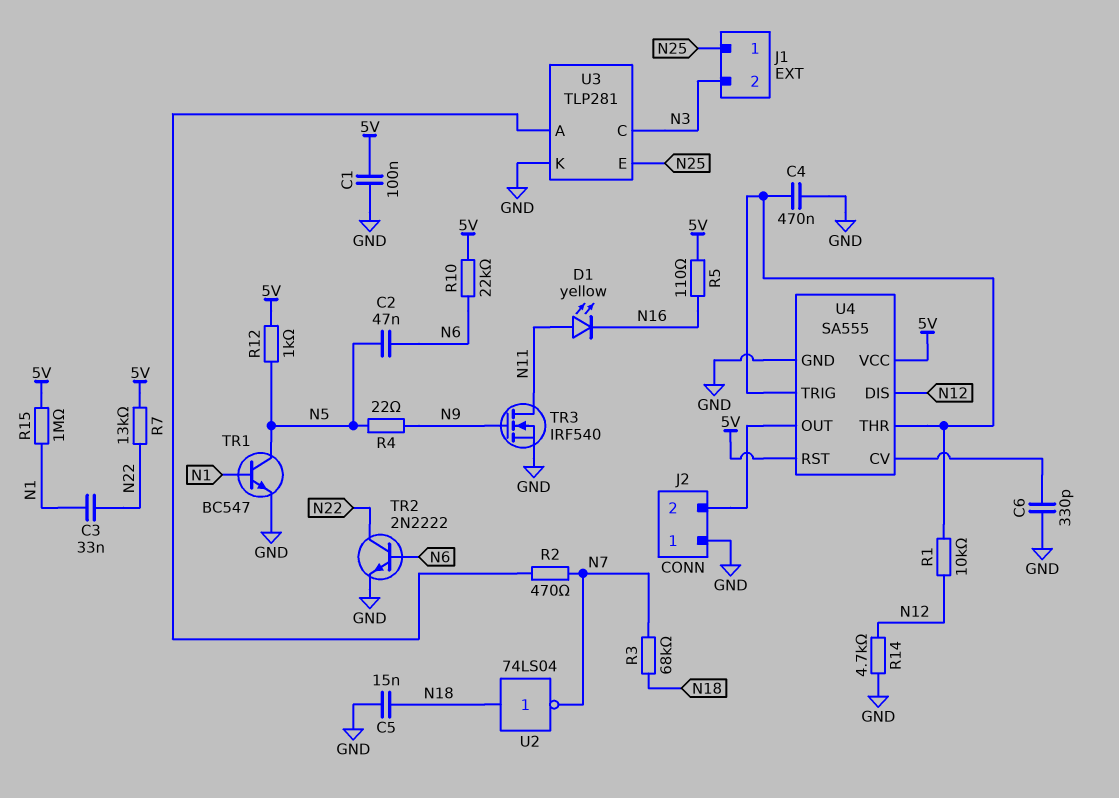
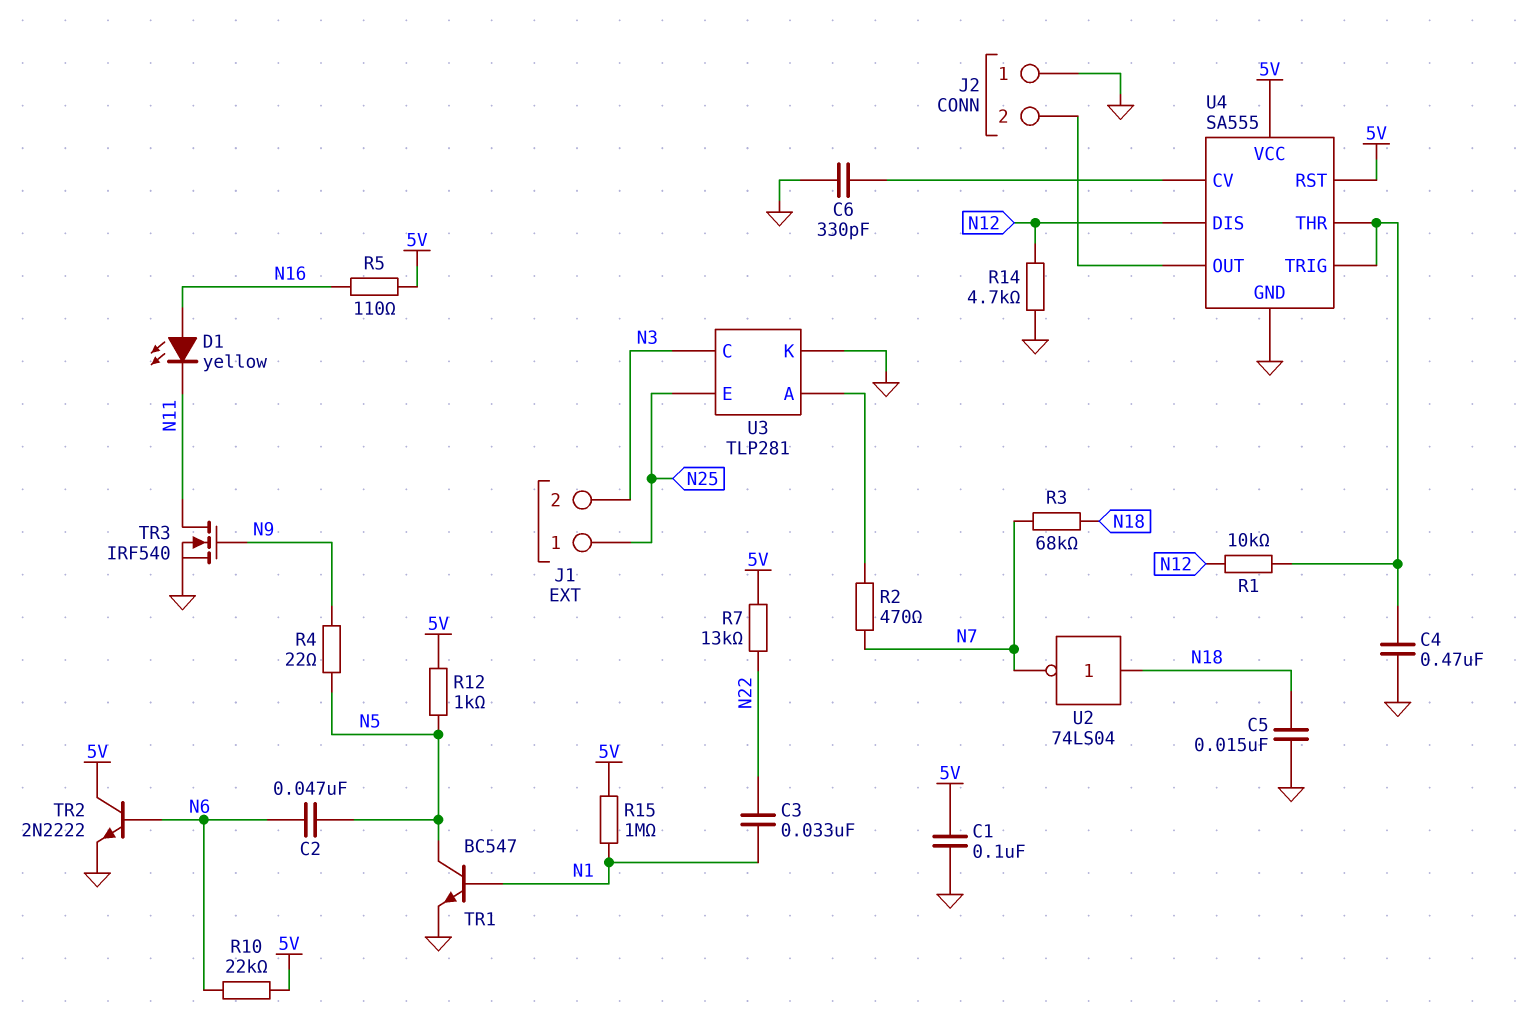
D1: LED yellow (A N11, K N16) -> LED yellow (A N16, K N11)
TR2: NPN 2N2222 (B N6, C N22, E GND) -> NPN 2N2222 (B N6, C 5V, E GND)

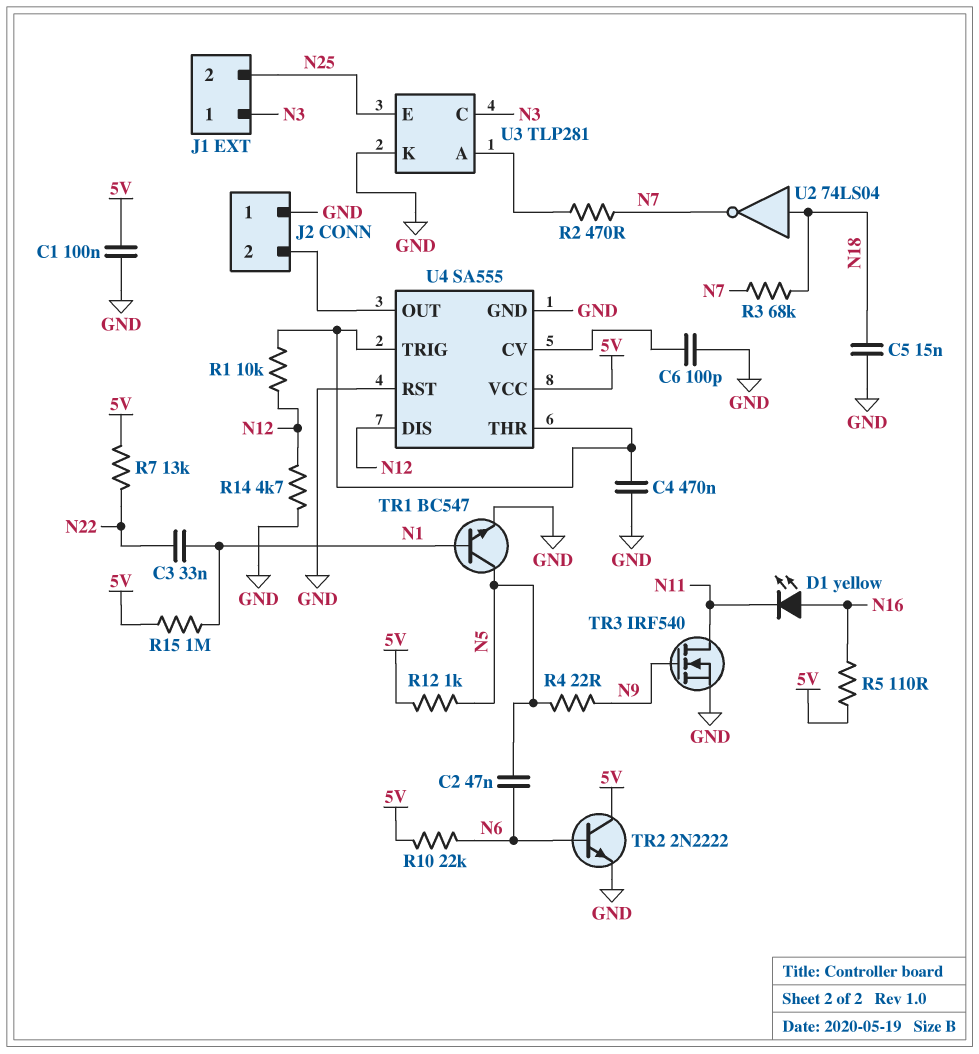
C6: 330pF (GND, U4/CV) -> 100pF (GND, U4/CV)
J1 pin 1: N25 -> N3
J1 pin 2: N3 -> N25
U4 pin RST: 5V -> GND

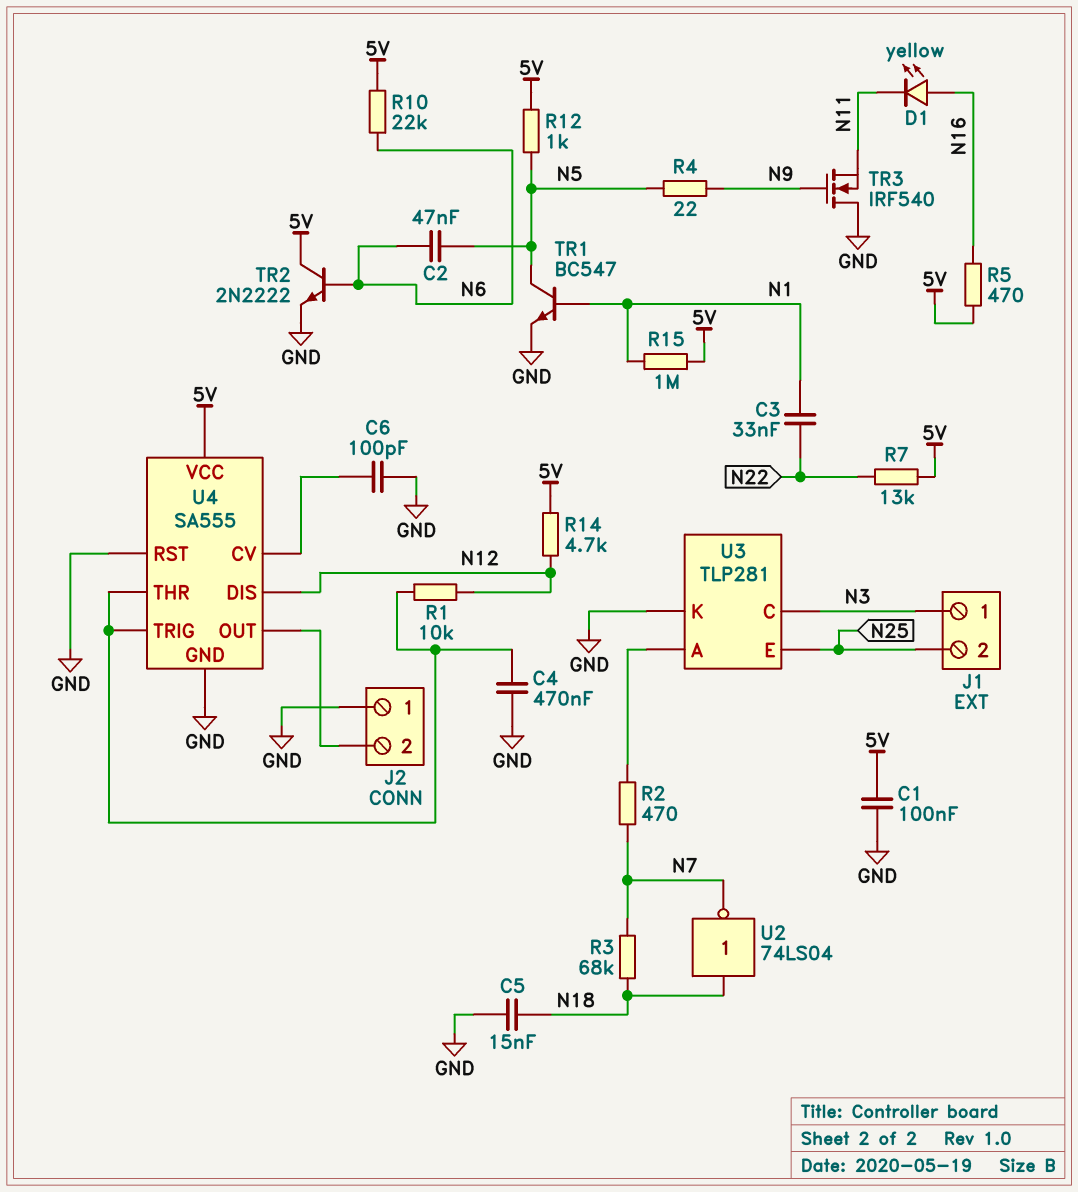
R5: 110 (5V, N16) -> 470 (5V, N16)
R14: 4.7k (GND, N12) -> 4.7k (5V, N12)
TR3: NMOS IRF540 (G N9, D N11, S GND) -> NMOS IRF540 (G N9, D GND, S N11)

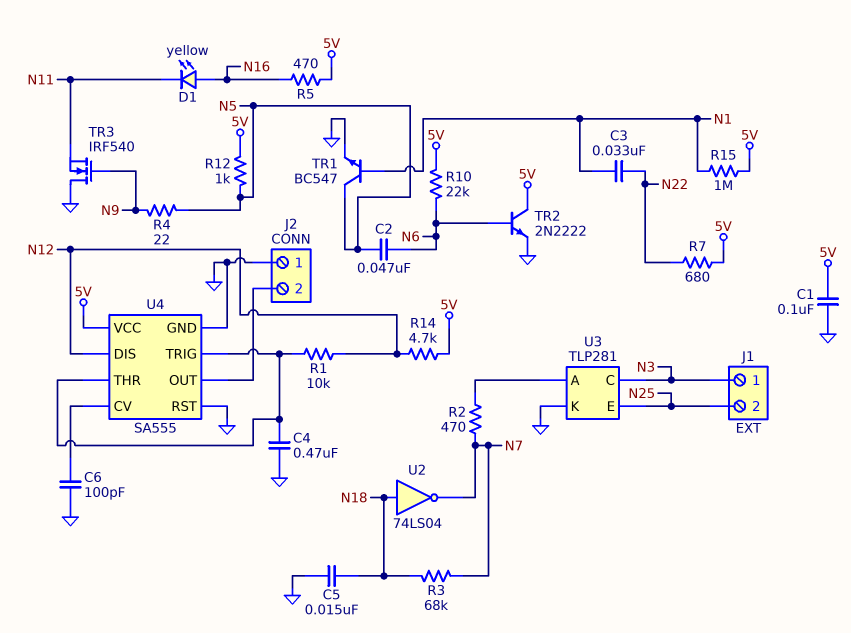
R7: 13k (5V, N22) -> 680 (5V, N22)

